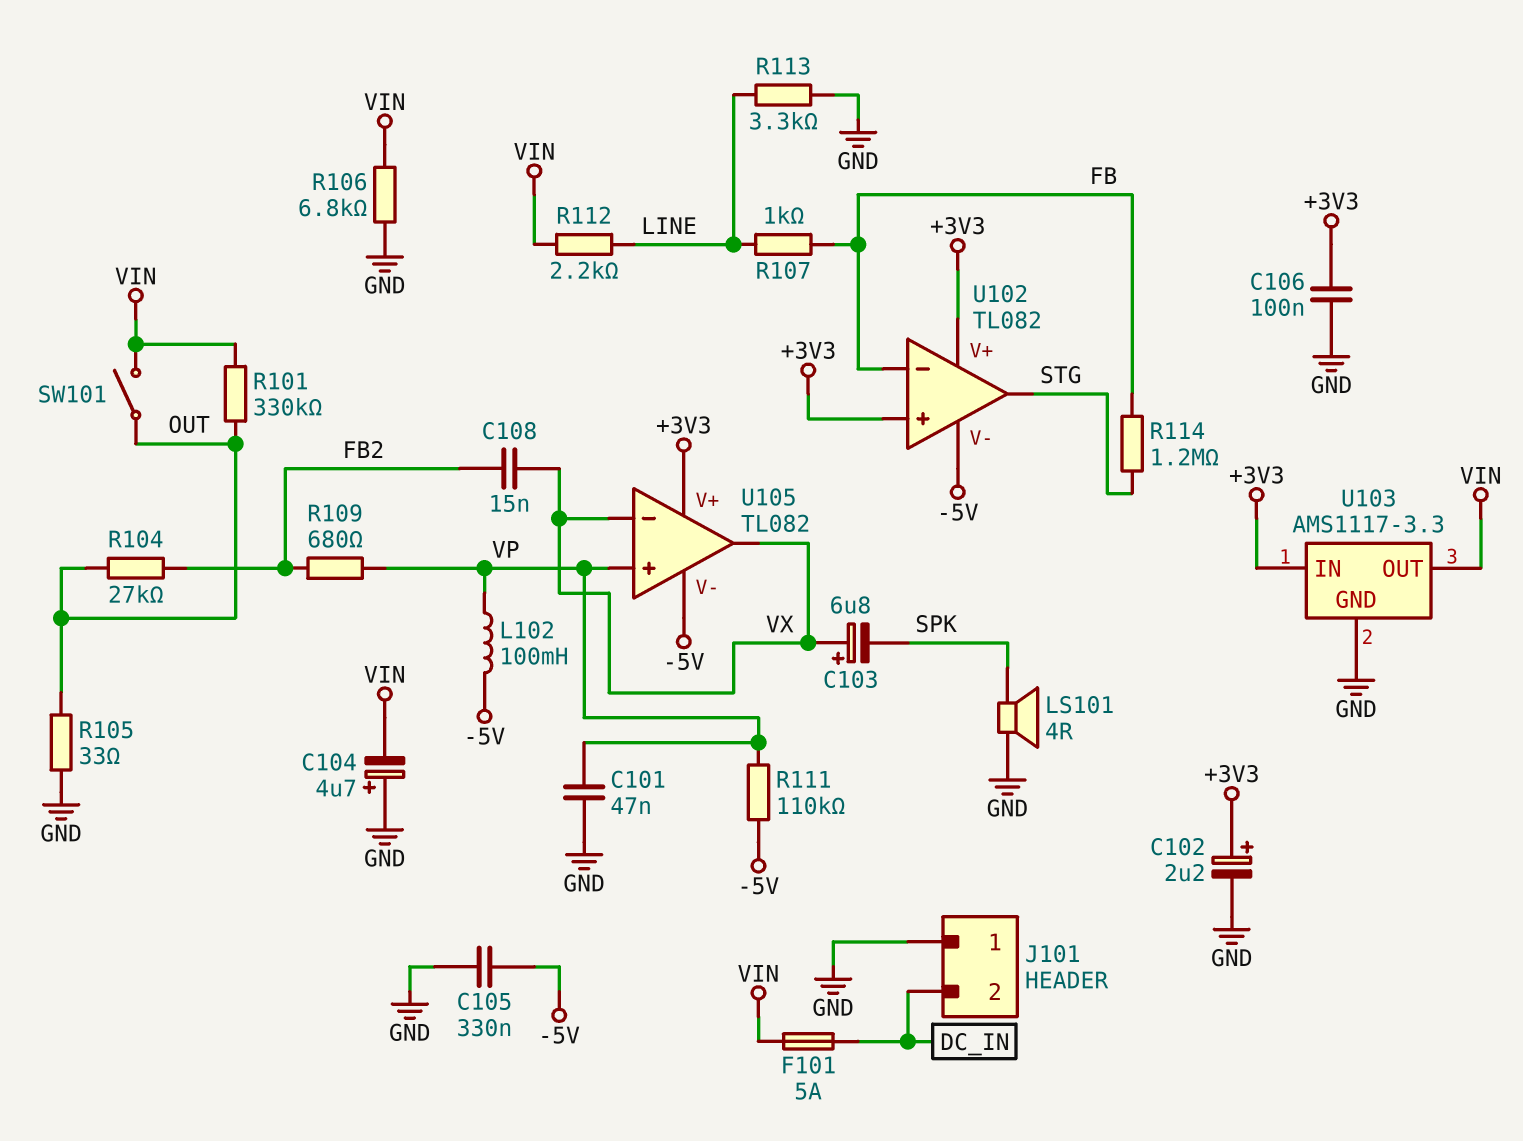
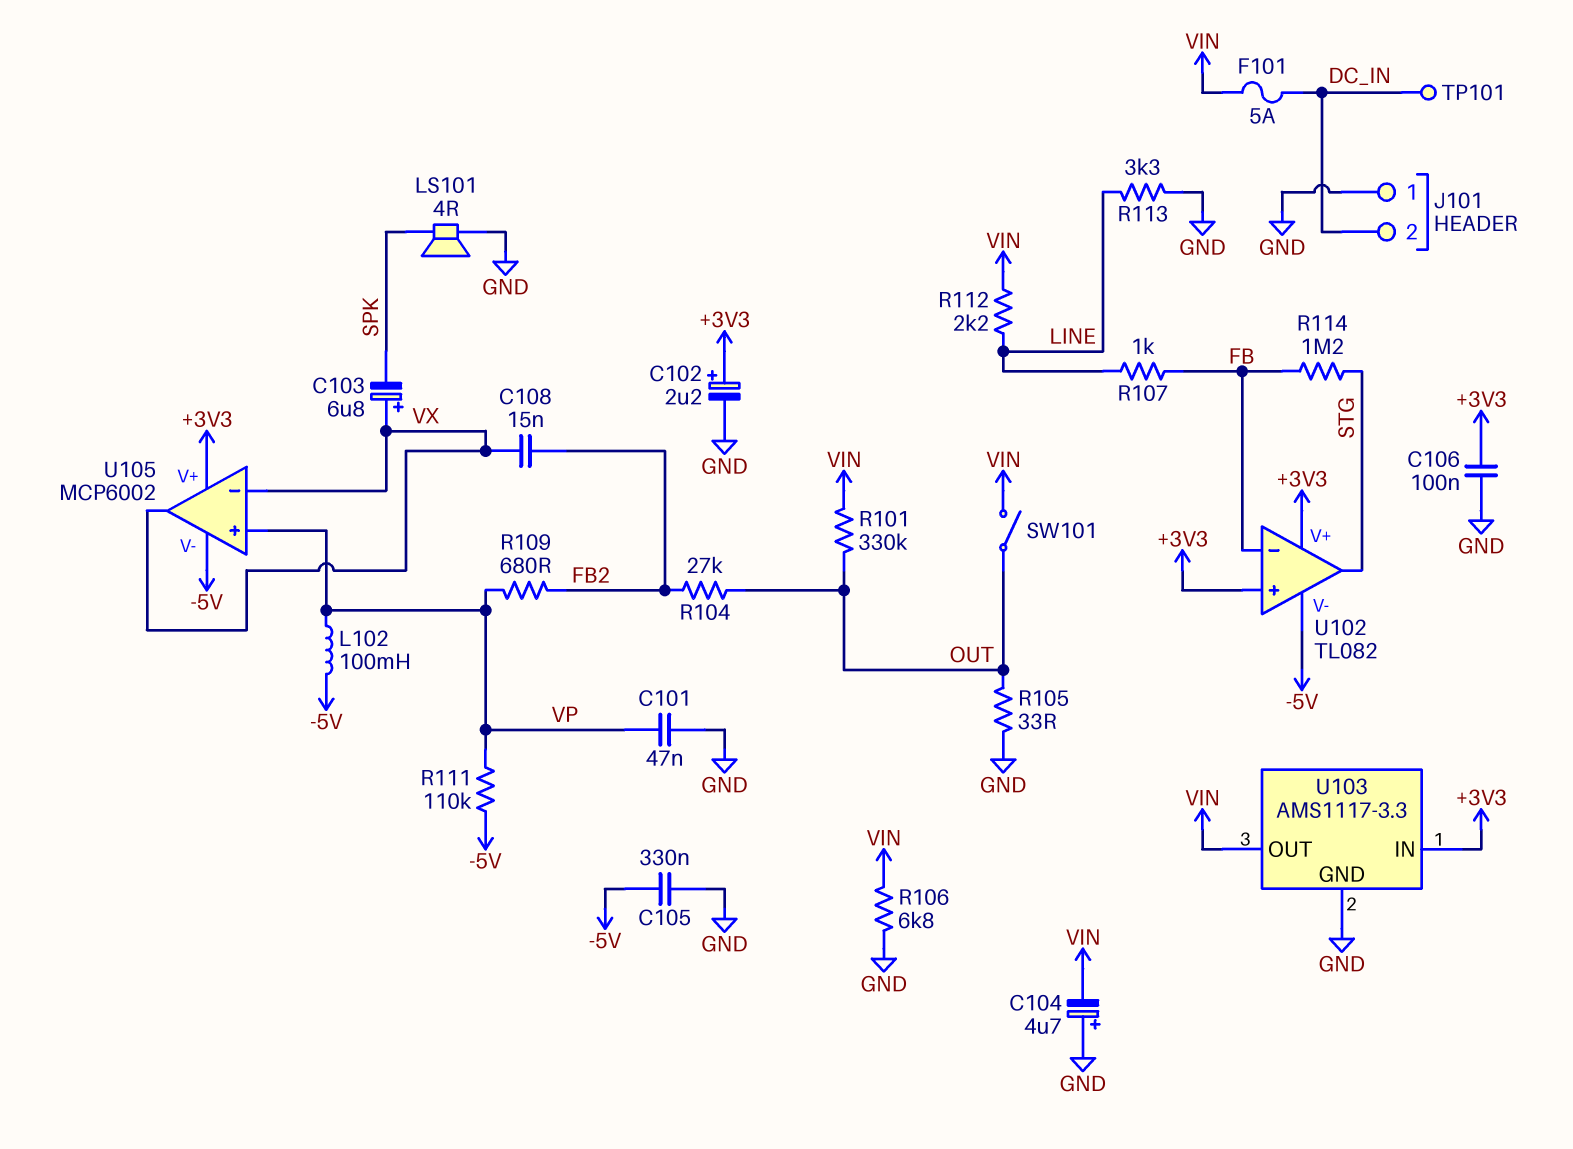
TP101: none -> test point (DC_IN)
U105: TL082 -> MCP6002

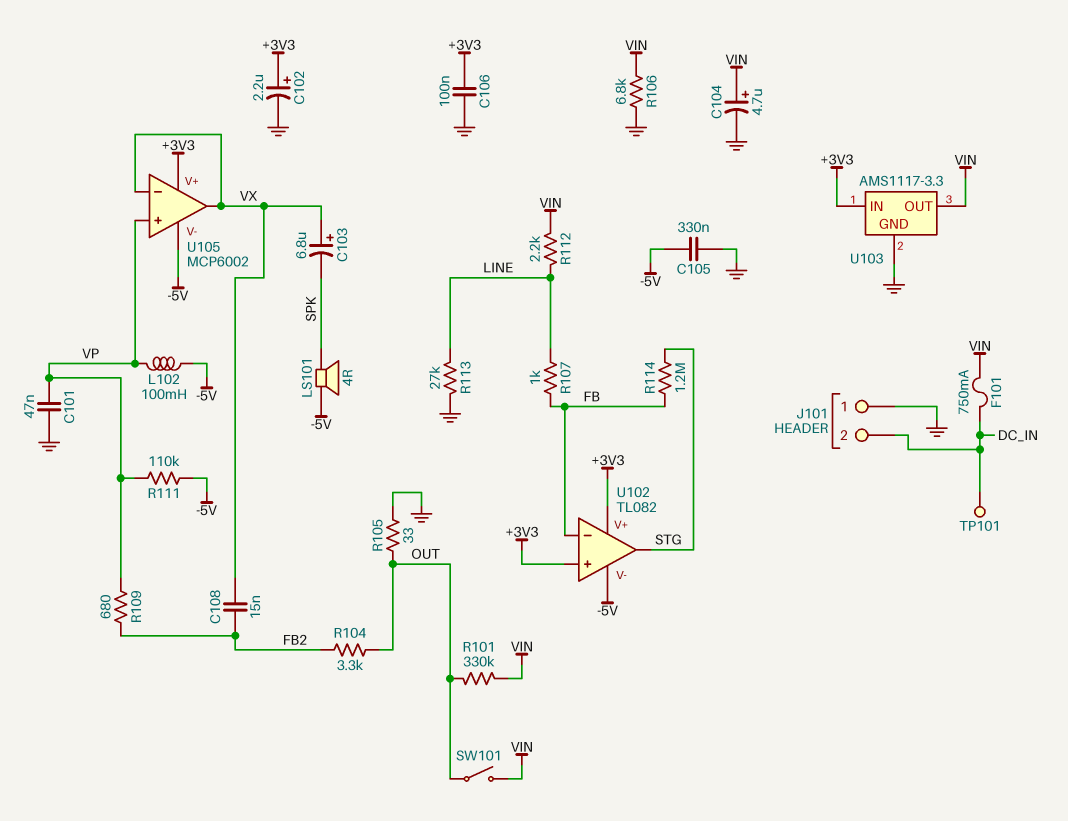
C104: 4.7uF (plus GND, minus VIN) -> 4.7uF (plus VIN, minus GND)
F101: 5A (DC_IN, VIN) -> 750mA (DC_IN, VIN)
LS101: speaker 4R (GND, SPK) -> speaker 4R (-5V, SPK)
R104: 27k (FB2, OUT) -> 3.3k (FB2, OUT)
R113: 3.3k (GND, LINE) -> 27k (GND, LINE)

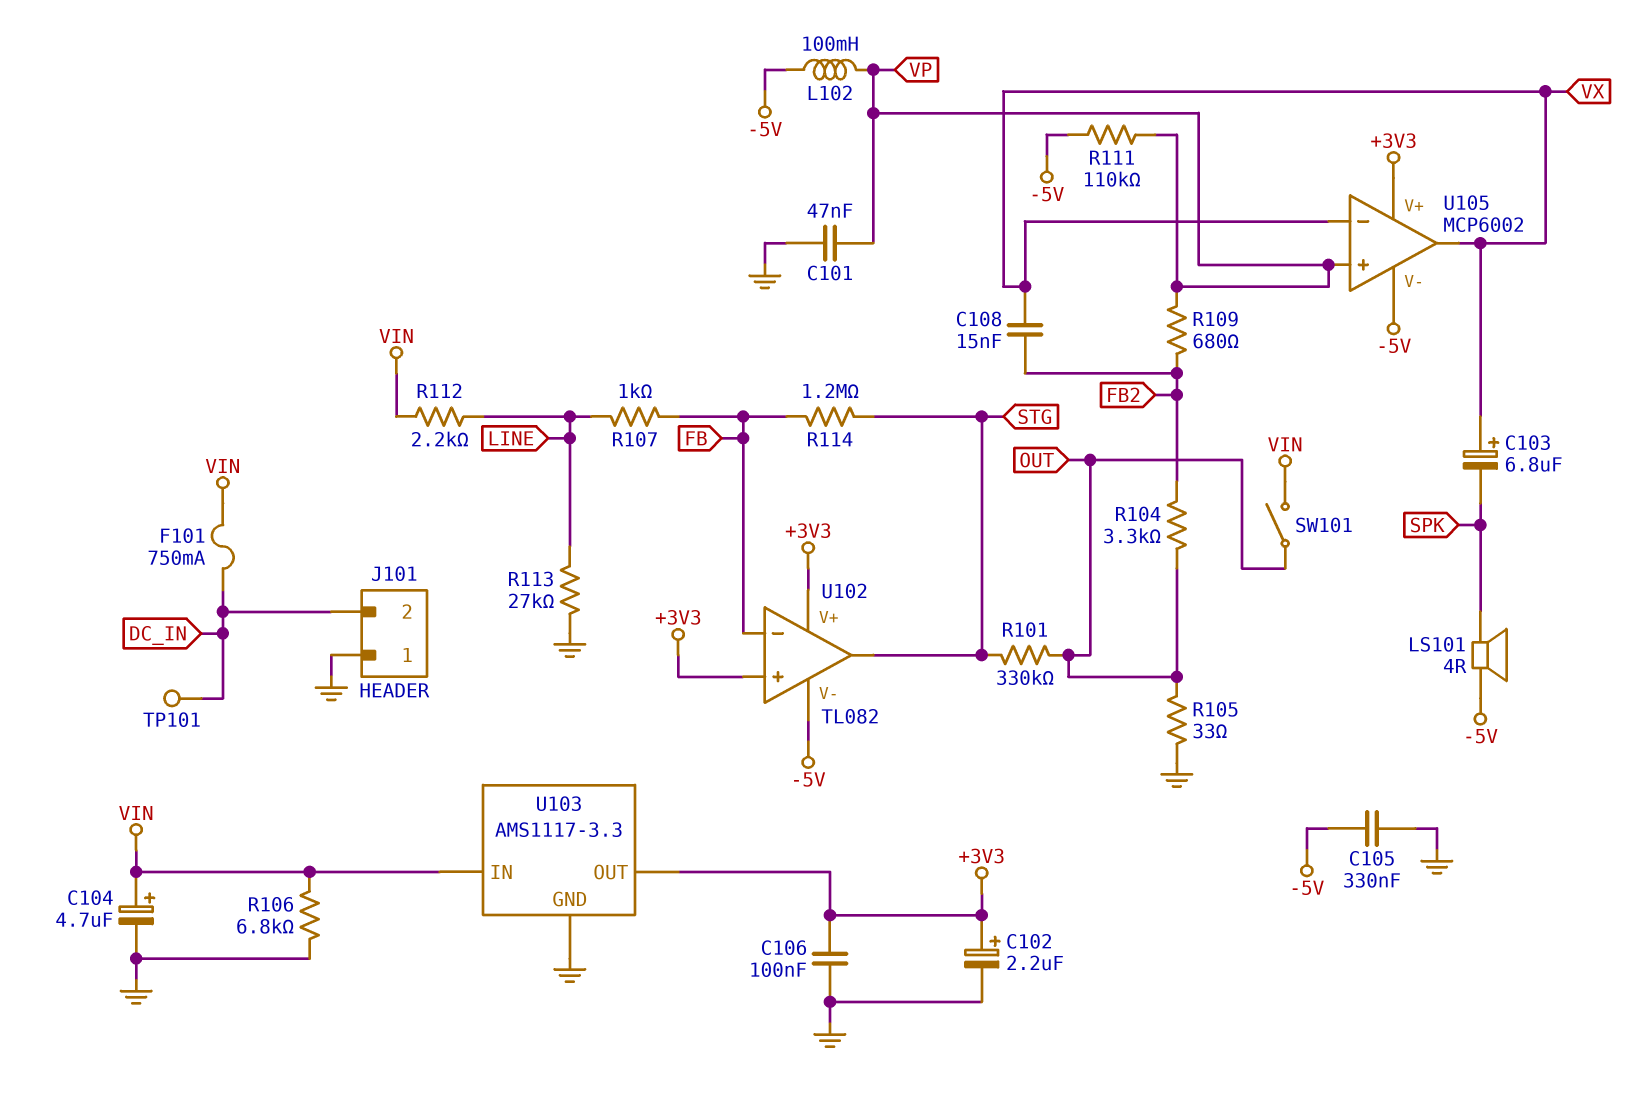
R101: 330k (OUT, VIN) -> 330k (OUT, STG)
U103 pin IN: +3V3 -> VIN
U103 pin OUT: VIN -> +3V3

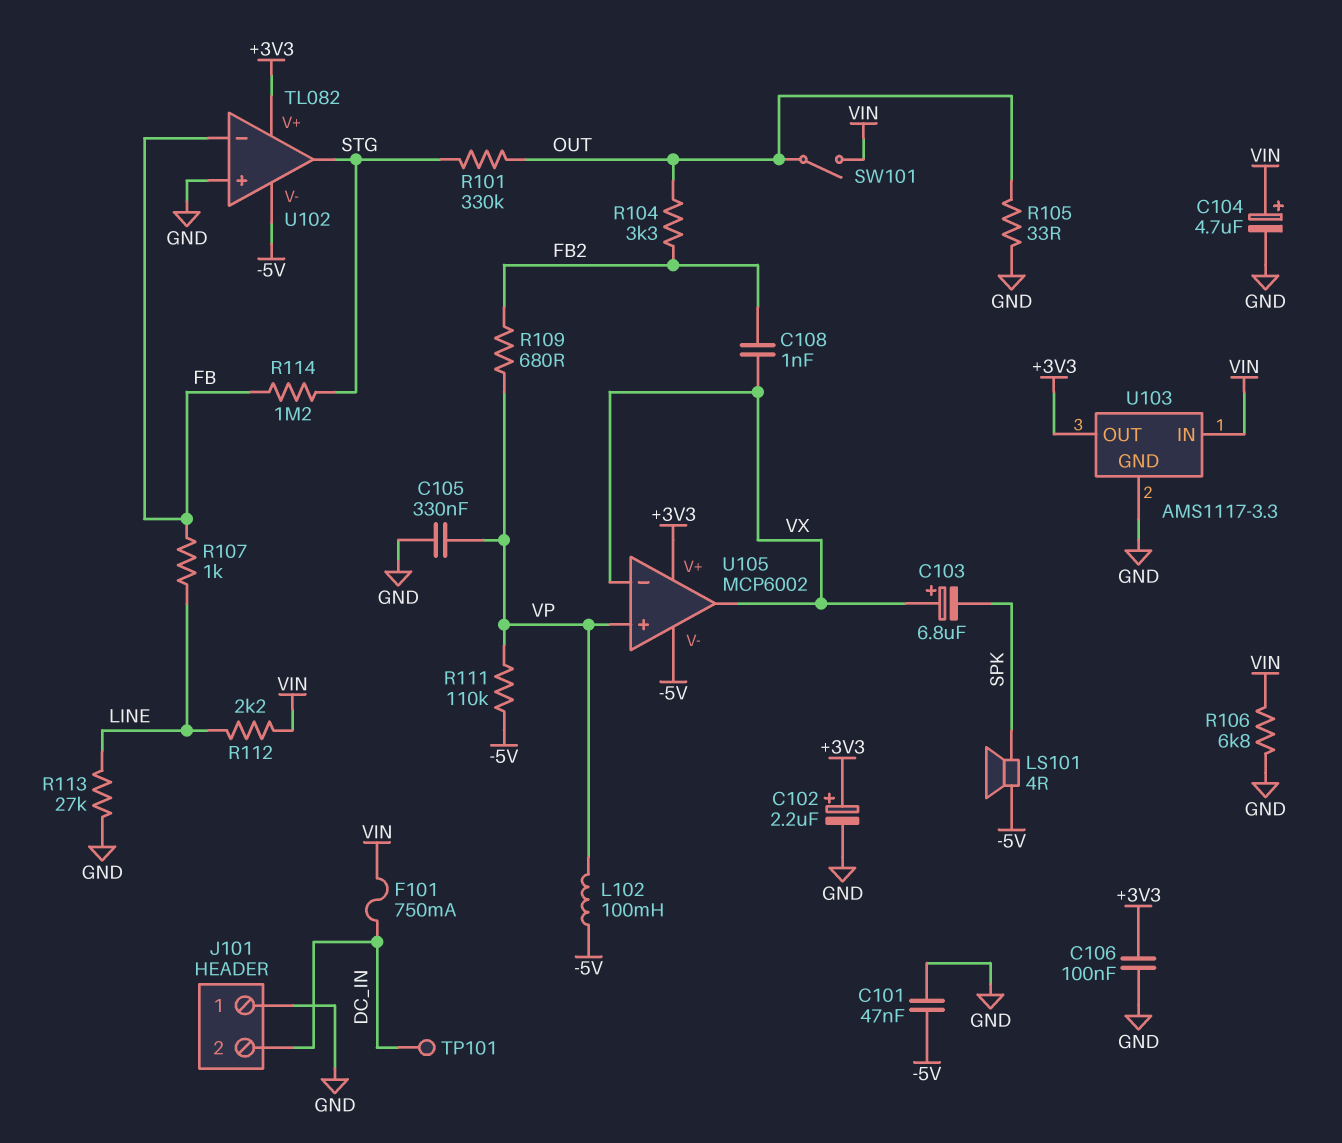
C101: 47nF (GND, VP) -> 47nF (-5V, GND)
C105: 330nF (-5V, GND) -> 330nF (GND, VP)
C108: 15nF (FB2, VX) -> 1nF (FB2, VX)
U102 pin in+: +3V3 -> GND

